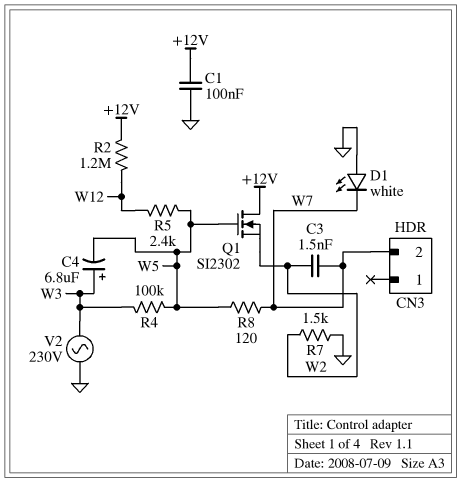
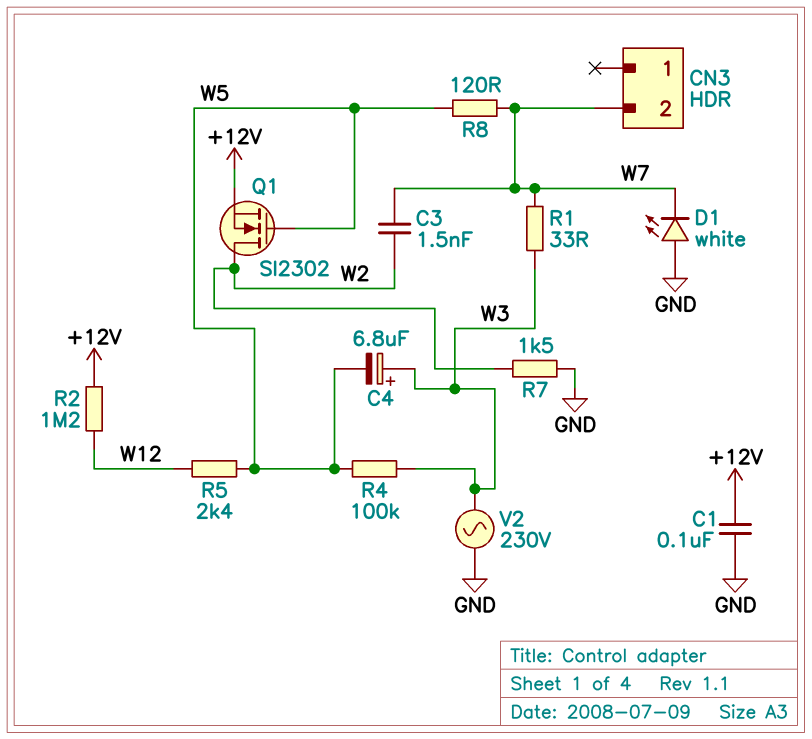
Q1: NMOS SI2302 (G W5, D +12V, S W2) -> NMOS SI2302 (G W5, D W2, S +12V)
R1: none -> 33 (W3, W7)

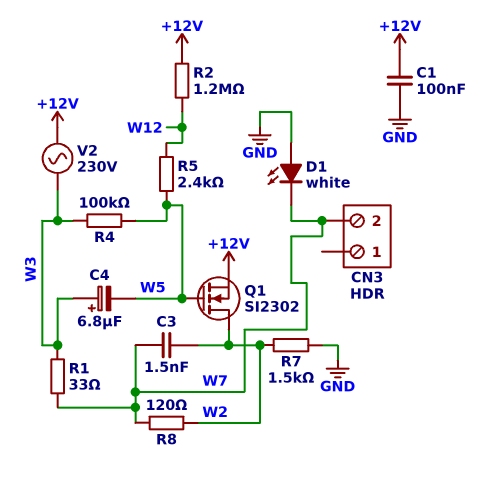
R8: 120 (W5, W7) -> 120 (W2, W7)
V2: AC 230V (GND, W3) -> AC 230V (+12V, W3)

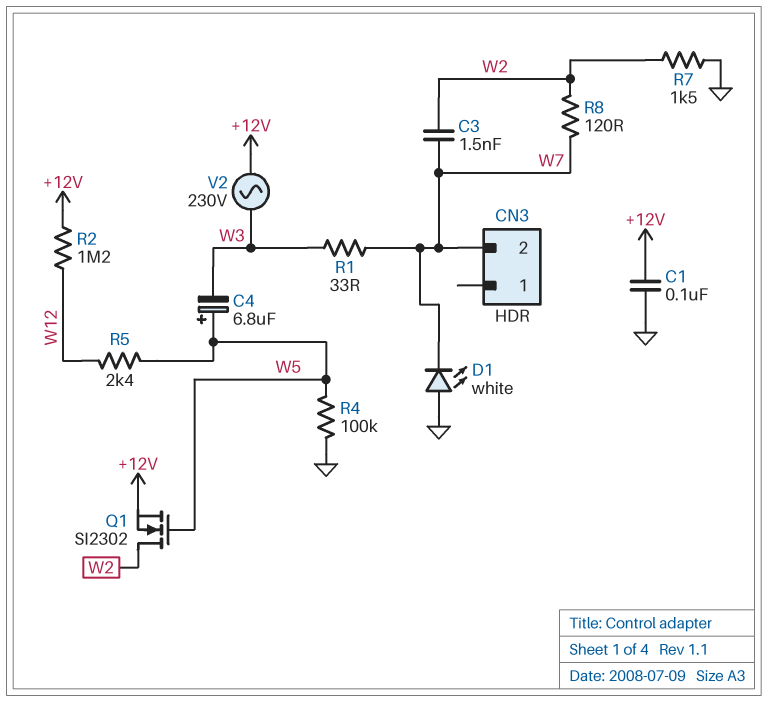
C4: 6.8uF (plus W3, minus W5) -> 6.8uF (plus W5, minus W3)
R4: 100k (W3, W5) -> 100k (GND, W5)

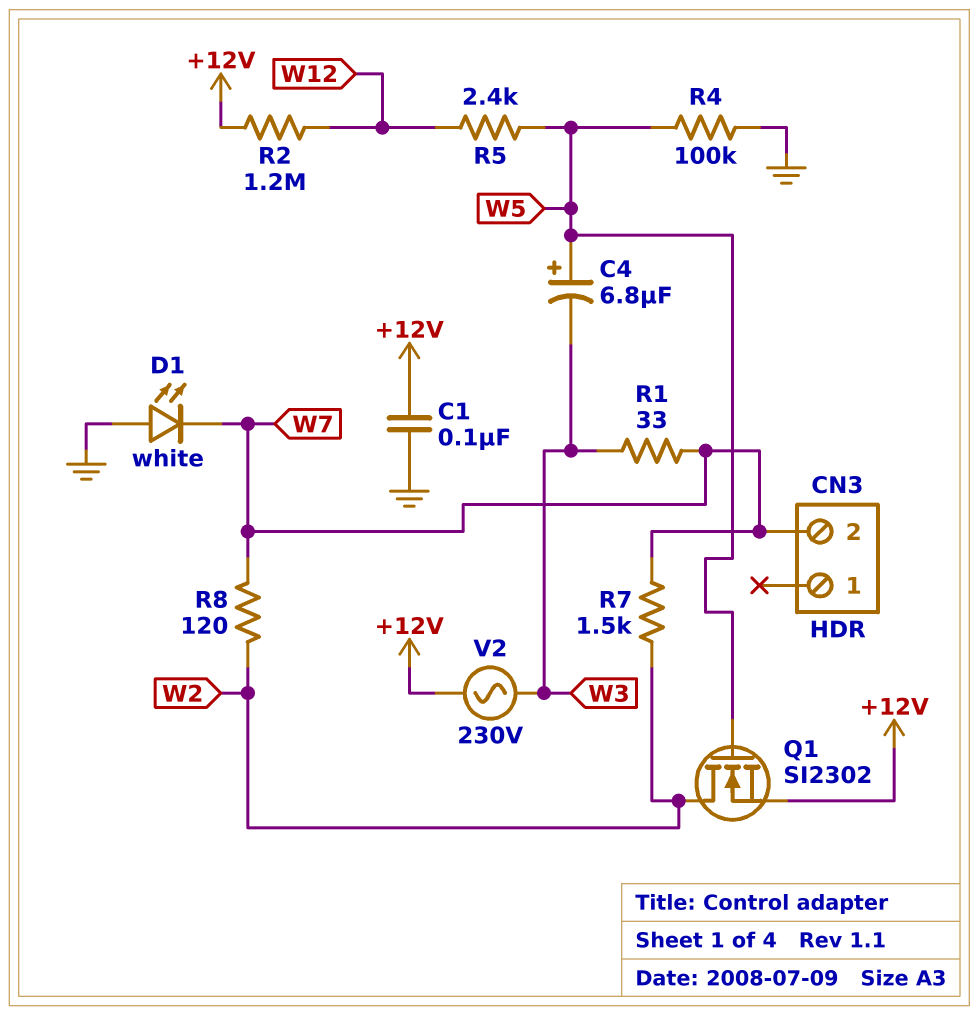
C3: 1.5nF (W2, W7) -> none
R7: 1.5k (GND, W2) -> 1.5k (W2, W7)

